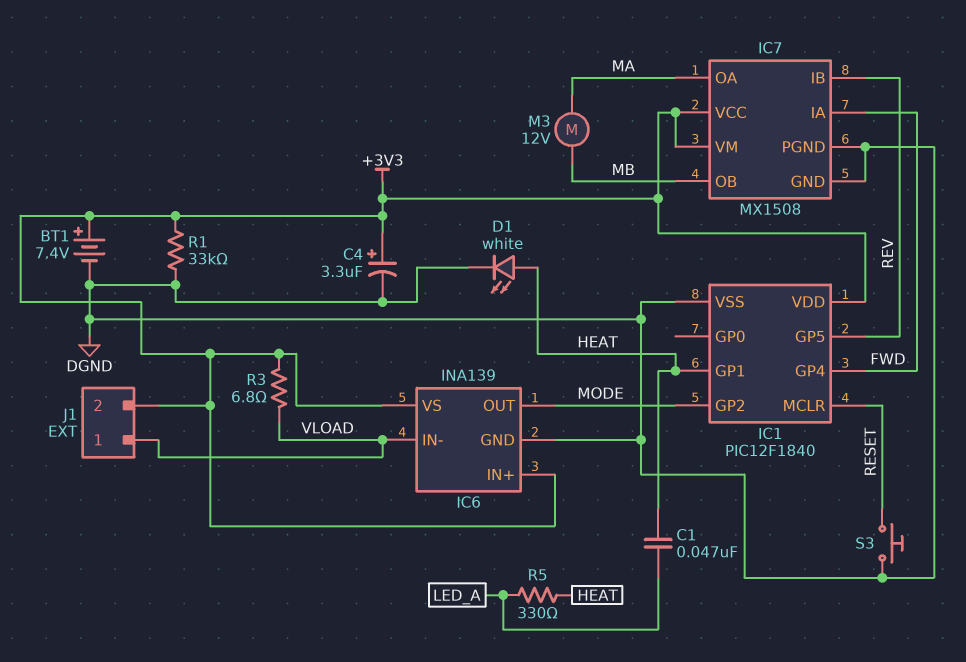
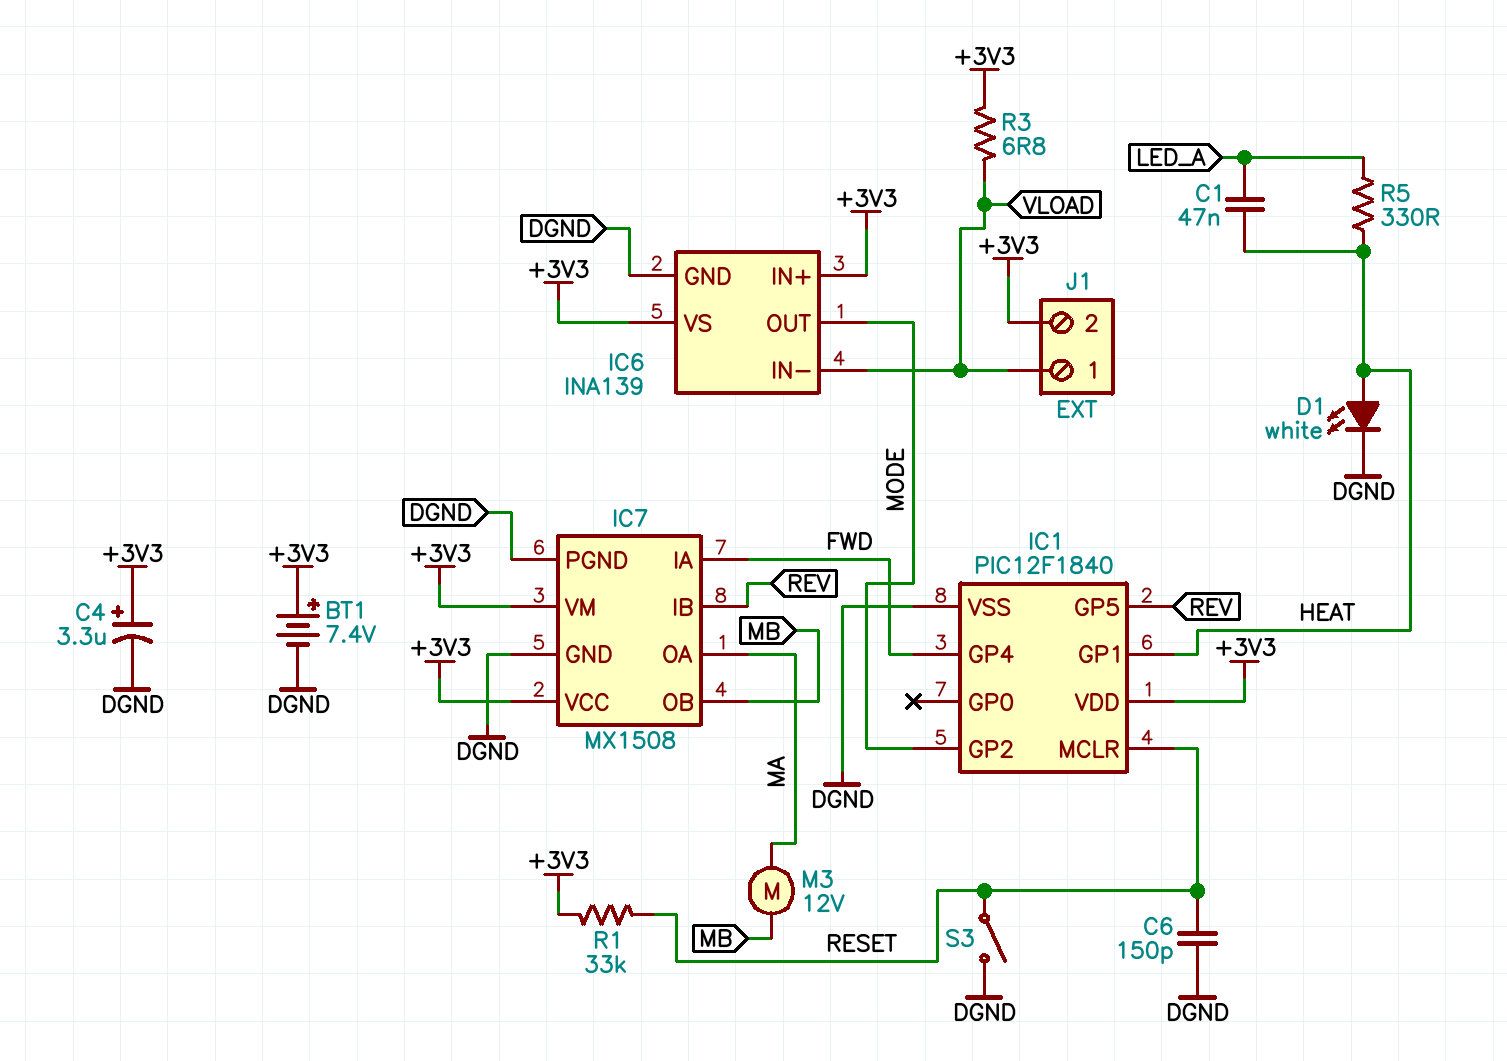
C6: none -> 150pF (DGND, RESET)
R1: 33k (+3V3, DGND) -> 33k (+3V3, RESET)
S3: button (DGND, RESET) -> switch (DGND, RESET)

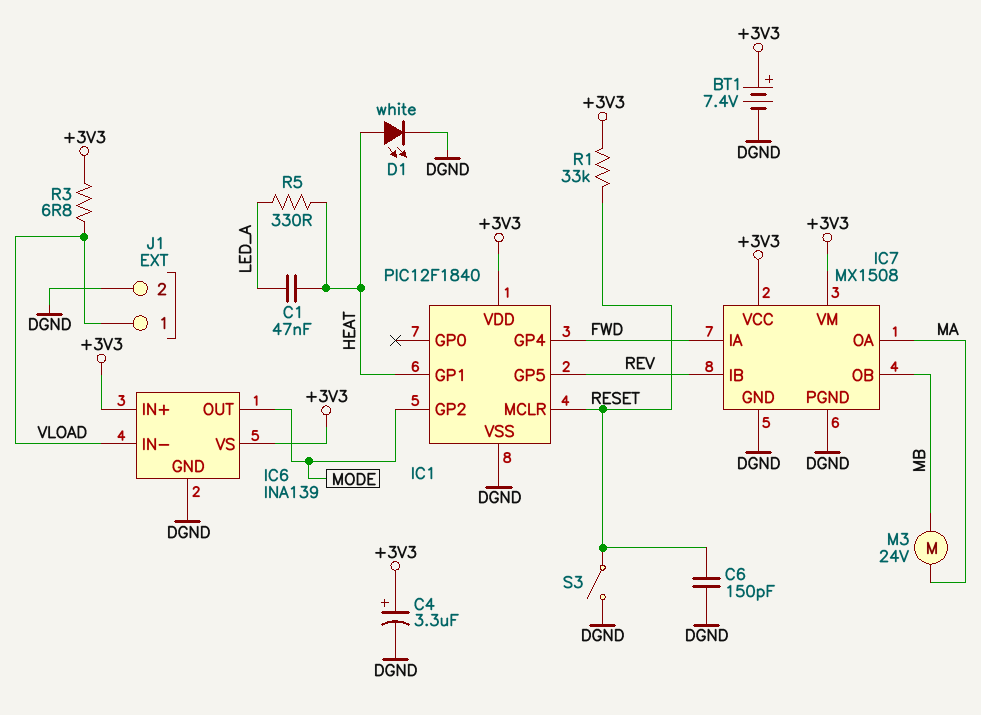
J1 pin 2: +3V3 -> DGND
M3: motor 12V (MA, MB) -> motor 24V (MA, MB)

